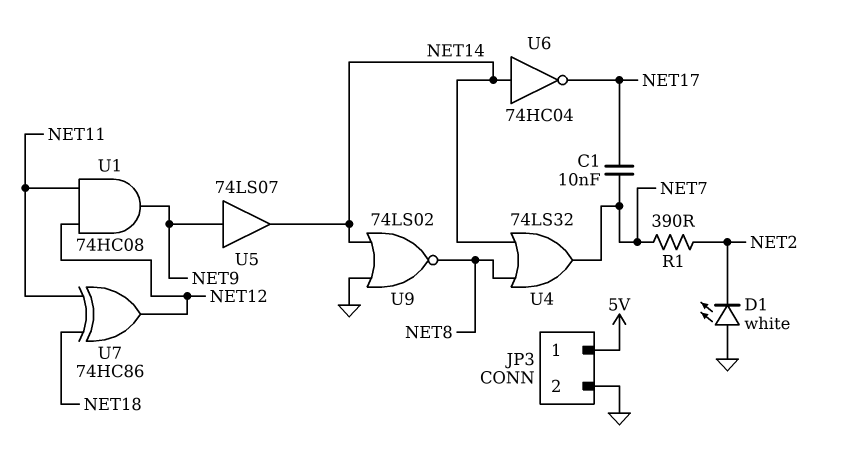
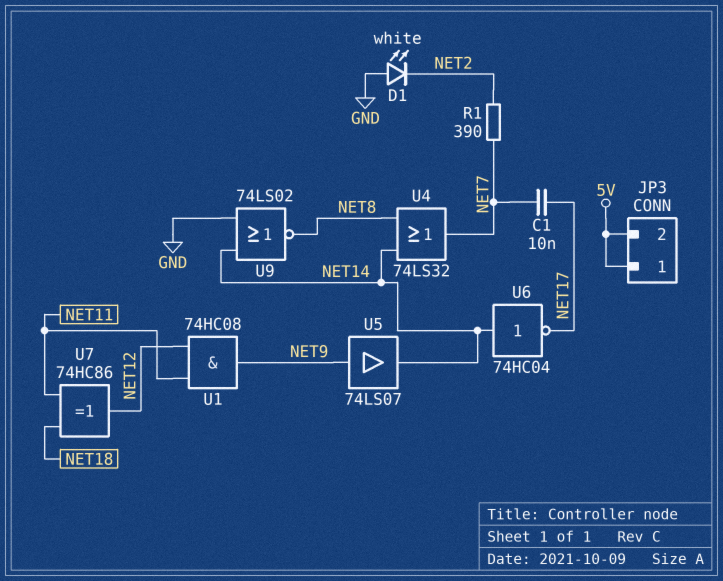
JP3 pin 2: GND -> 5V

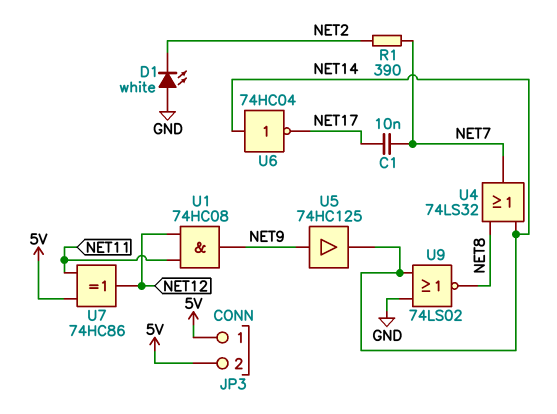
U5: buffer 74LS07 (in NET9, out NET14) -> buffer 74HC125 (in NET9, out NET14)
U7: XOR 74HC86 (in NET11, in NET18, out NET12) -> XOR 74HC86 (in 5V, in NET11, out NET12)

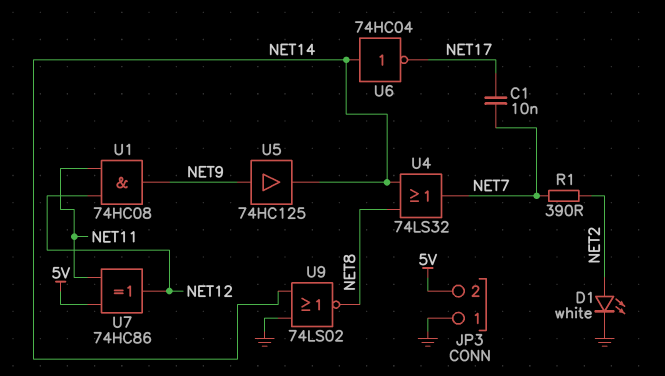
D1: LED white (A GND, K NET2) -> LED white (A NET2, K GND)
JP3 pin 1: 5V -> GND

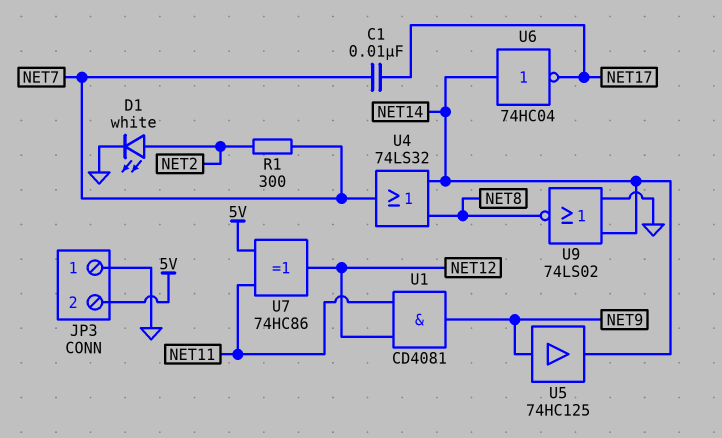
R1: 390 (NET2, NET7) -> 300 (NET2, NET7)
U1: AND 74HC08 (in NET11, in NET12, out NET9) -> AND CD4081 (in NET11, in NET12, out NET9)

